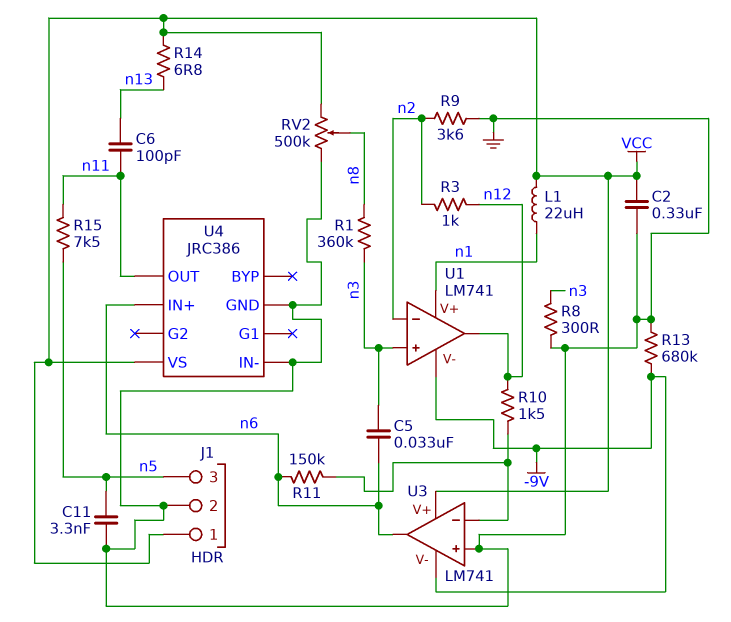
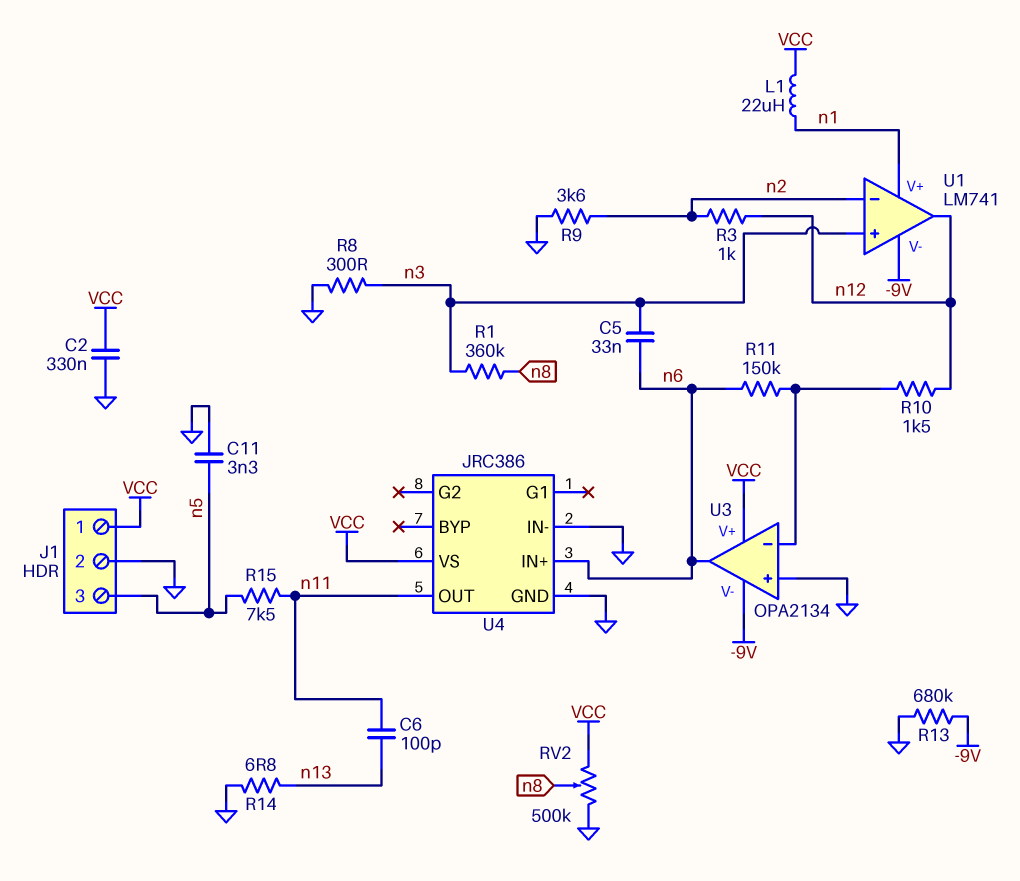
R14: 6.8 (VCC, n13) -> 6.8 (GND, n13)
U3: LM741 -> OPA2134

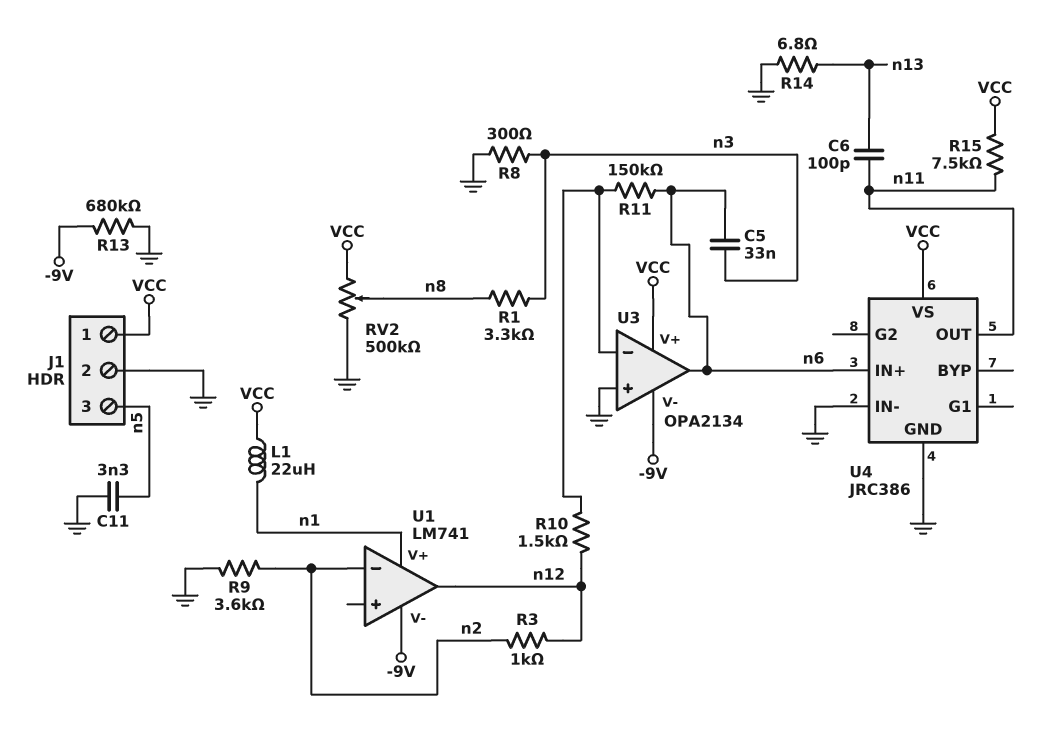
C2: 330nF (GND, VCC) -> none
R1: 360k (n3, n8) -> 3.3k (n3, n8)
R15: 7.5k (n5, n11) -> 7.5k (VCC, n11)
U1 pin in+: n3 -> none

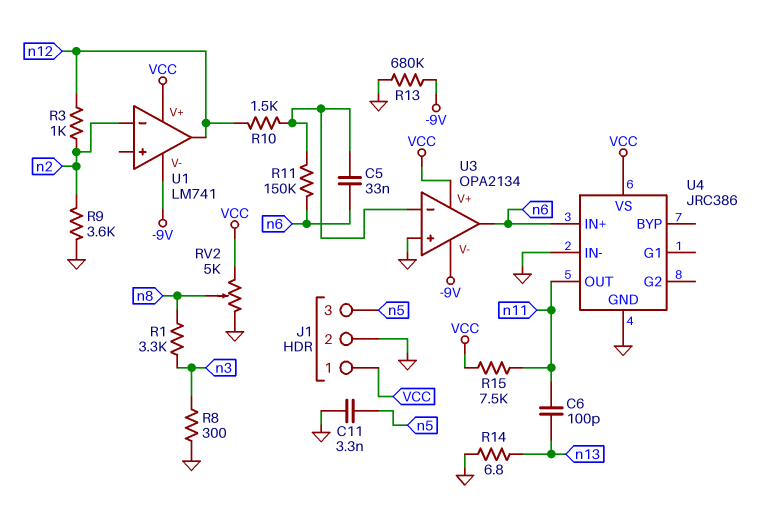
C5: 33nF (n3, n6) -> 33nF (U3/in-, n6)
L1: 22uH (VCC, n1) -> none
RV2: 500k (GND, VCC, wiper n8) -> 5k (GND, VCC, wiper n8)
U1 pin V+: n1 -> VCC

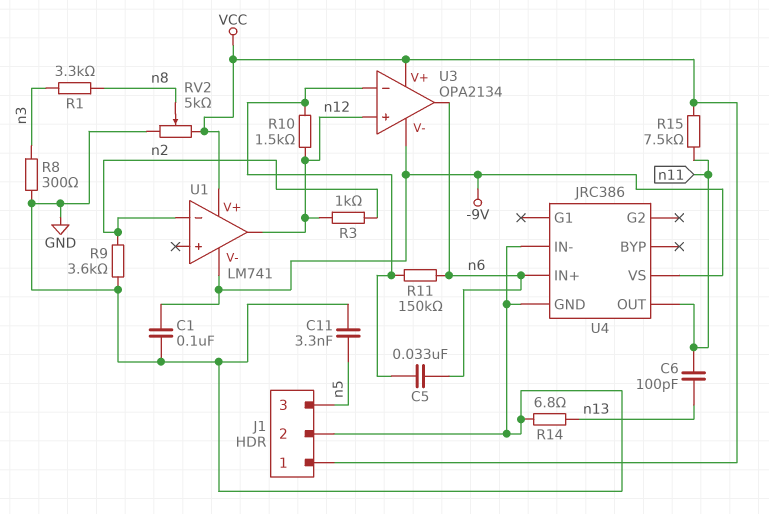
C1: none -> 100nF (-9V, GND)
R13: 680k (-9V, GND) -> none
U3 pin in+: GND -> n12
U4 pin VS: VCC -> -9V

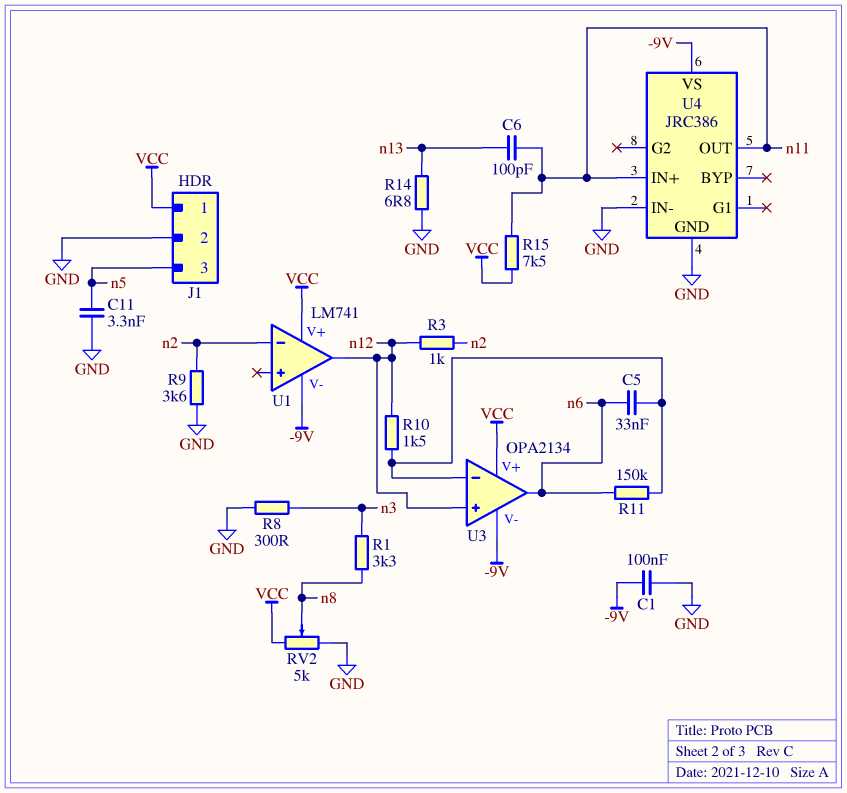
U4 pin IN+: n6 -> n11

